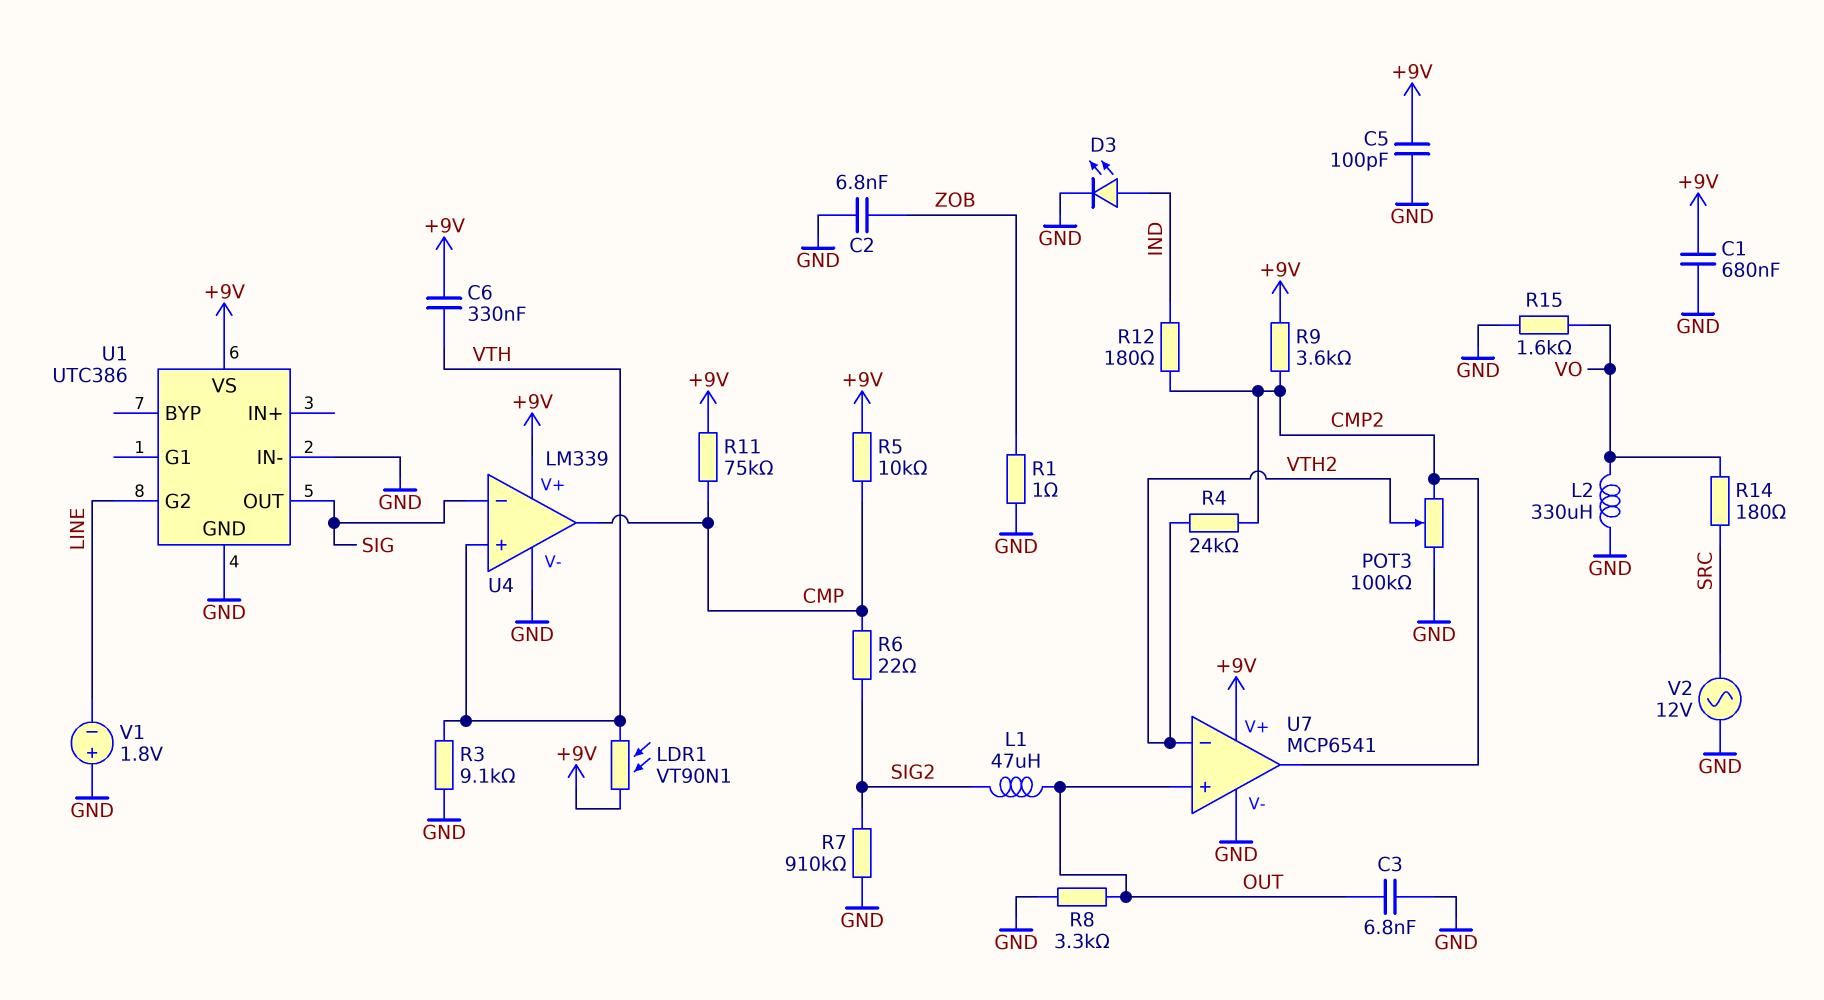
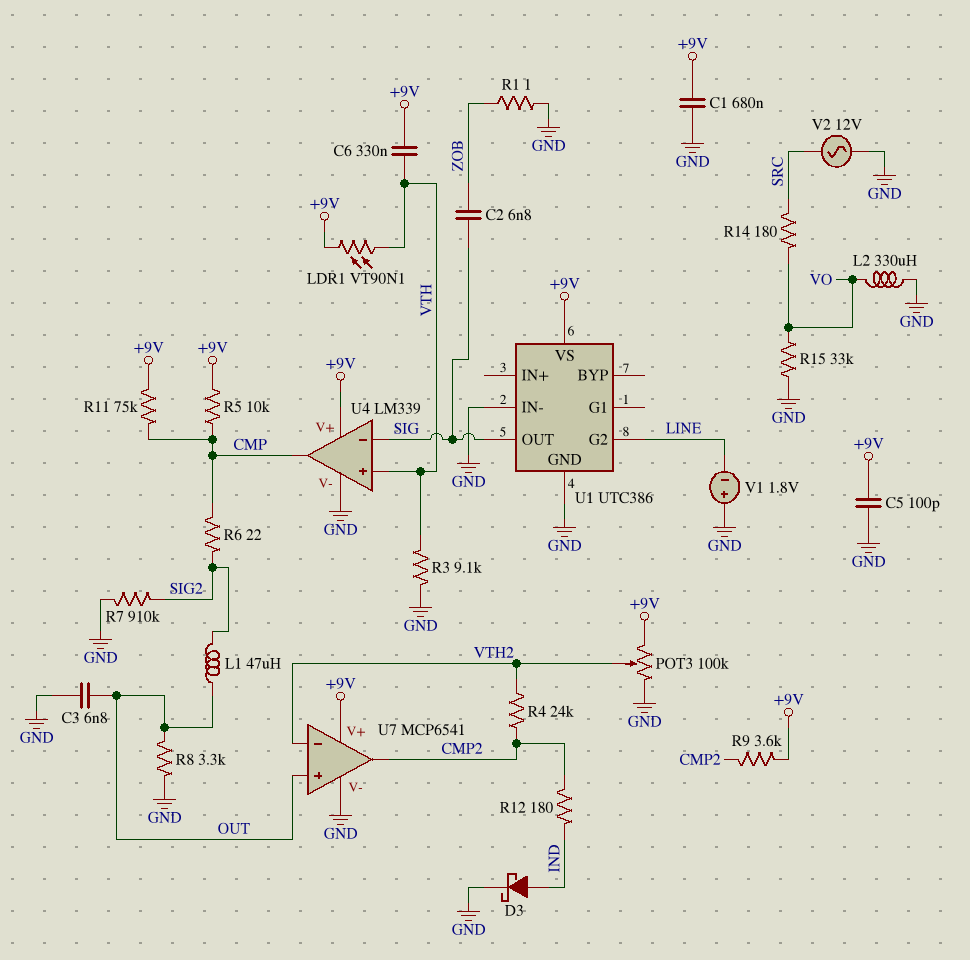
C2: 6.8nF (GND, ZOB) -> 6.8nF (SIG, ZOB)
D3: LED (A IND, K GND) -> schottky (A IND, K GND)
POT3: 100k (CMP2, GND, wiper VTH2) -> 100k (+9V, GND, wiper VTH2)
R15: 1.6k (GND, VO) -> 33k (GND, VO)

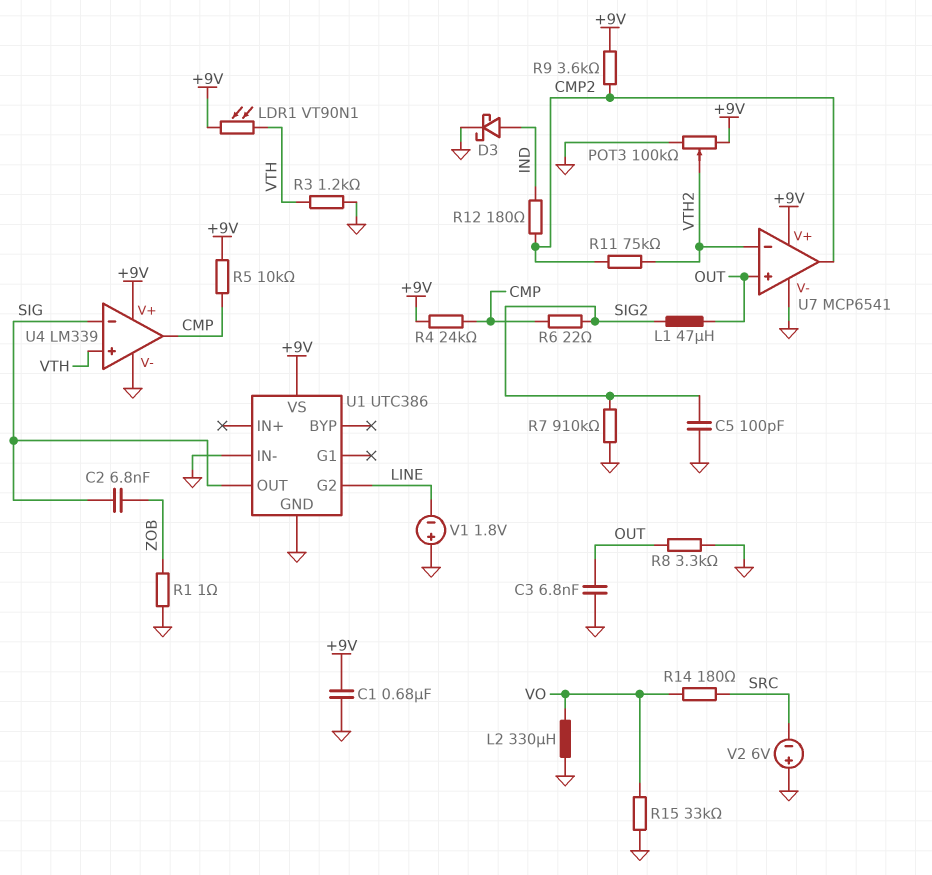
C5: 100pF (+9V, GND) -> 100pF (GND, SIG2)
C6: 330nF (+9V, VTH) -> none
R3: 9.1k (GND, VTH) -> 1.2k (GND, VTH)
R4: 24k (CMP2, VTH2) -> 24k (+9V, CMP)
R11: 75k (+9V, CMP) -> 75k (CMP2, VTH2)
V2: AC 12V (GND, SRC) -> 6V (plus GND, minus SRC)

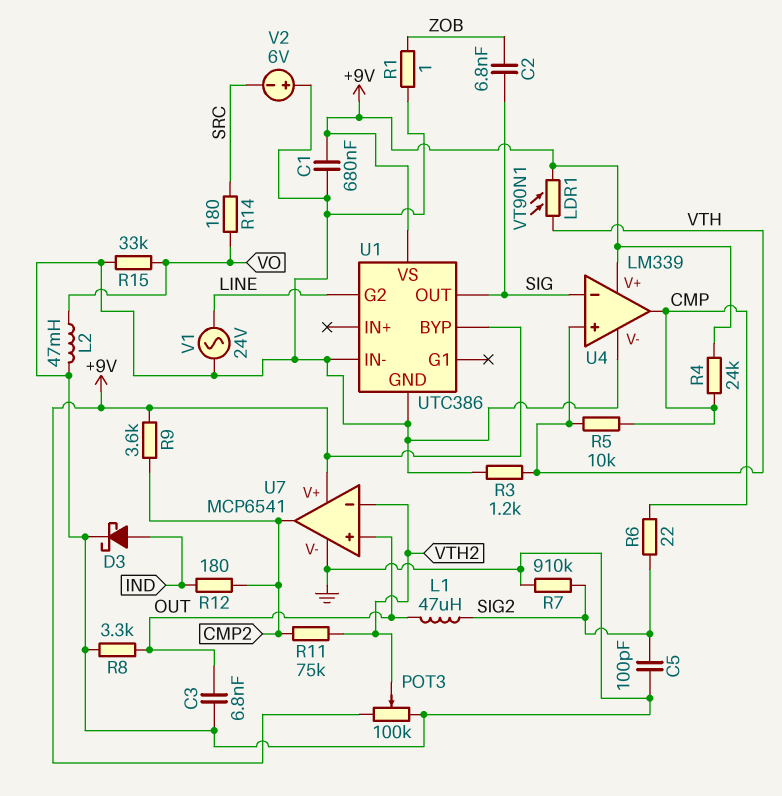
L2: 330uH (GND, VO) -> 47mH (GND, VO)
R5: 10k (+9V, CMP) -> 10k (CMP, VTH)
U1 pin BYP: none -> +9V
V1: 1.8V (plus GND, minus LINE) -> AC 24V (GND, LINE)

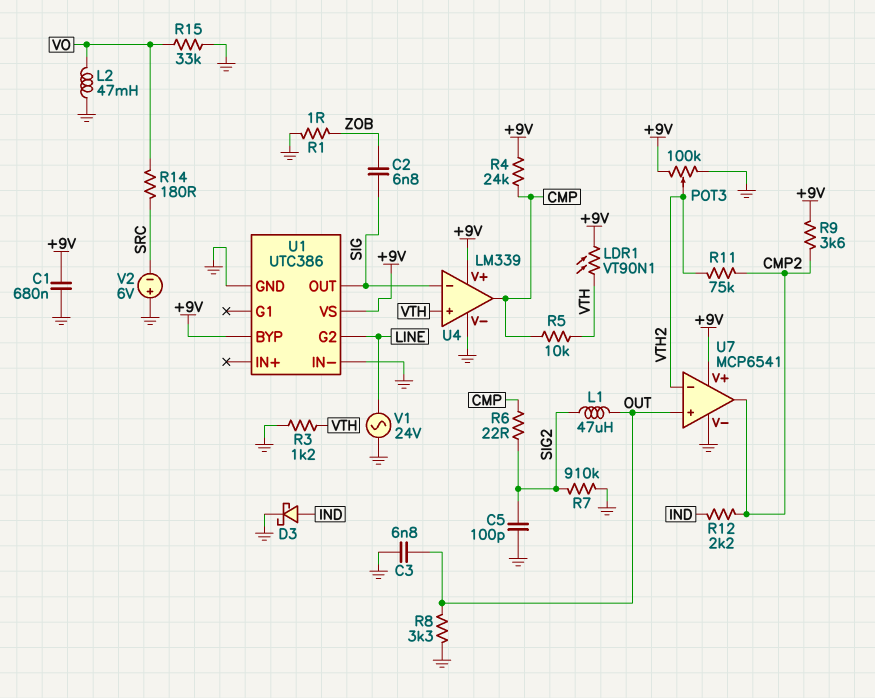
R12: 180 (CMP2, IND) -> 2.2k (CMP2, IND)

